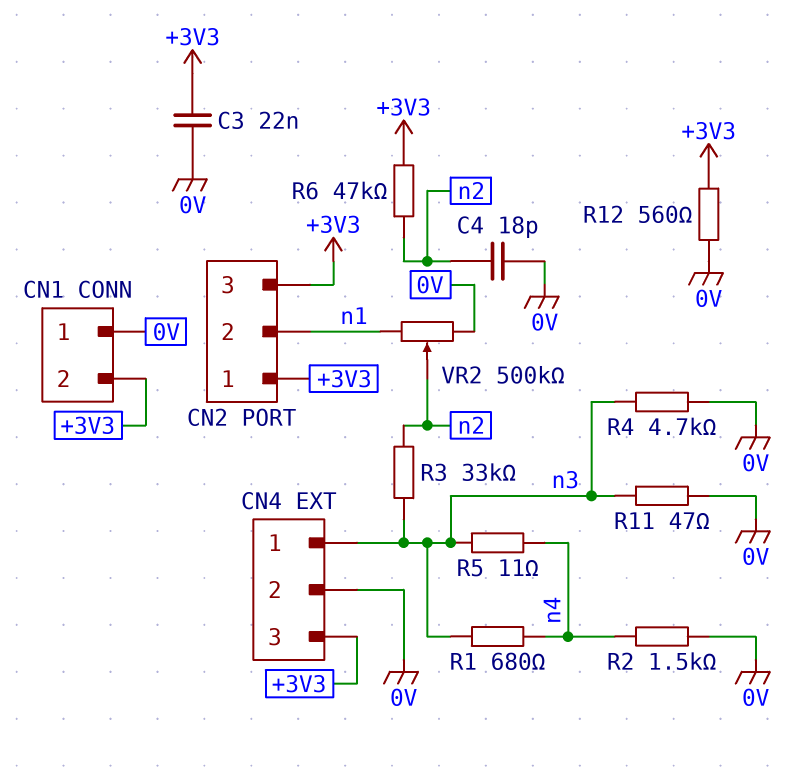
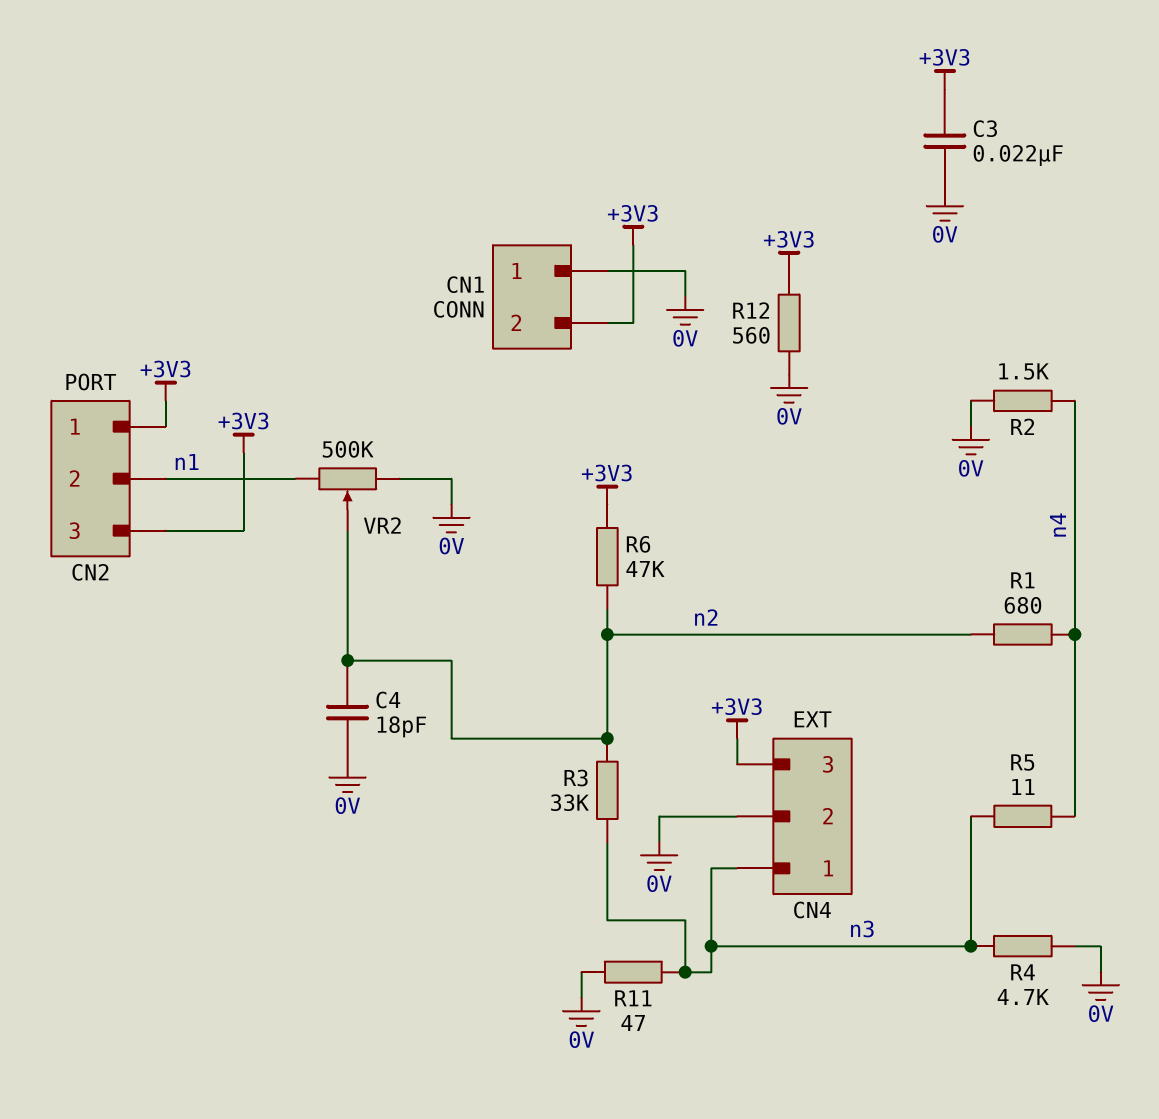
R1: 680 (n3, n4) -> 680 (n2, n4)

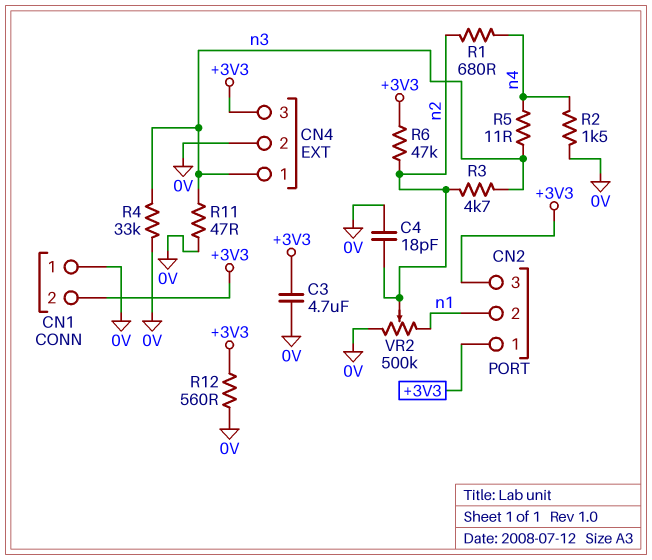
C3: 22nF (+3V3, 0V) -> 4.7uF (+3V3, 0V)
R3: 33k (n2, n3) -> 4.7k (n2, n3)
R4: 4.7k (0V, n3) -> 33k (0V, n3)

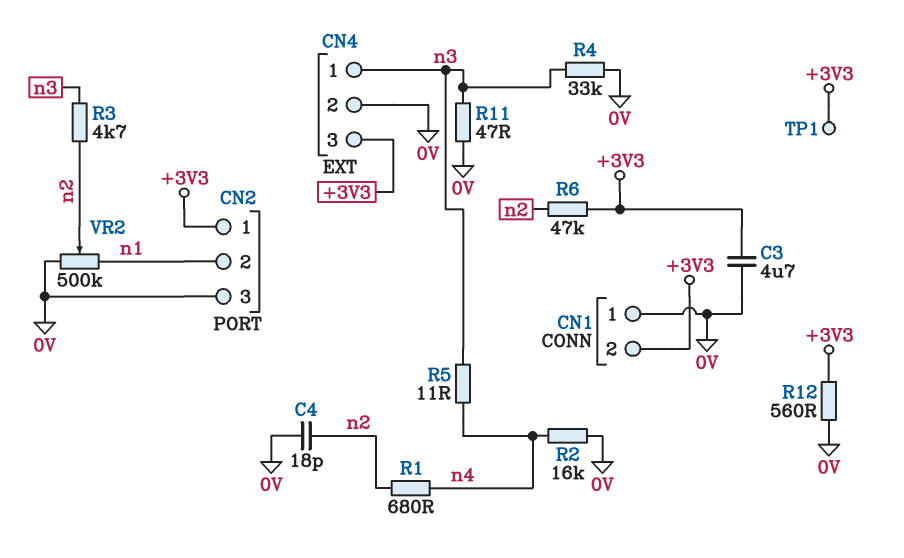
CN2 pin 3: +3V3 -> 0V
R2: 1.5k (0V, n4) -> 16k (0V, n4)
TP1: none -> test point (+3V3)

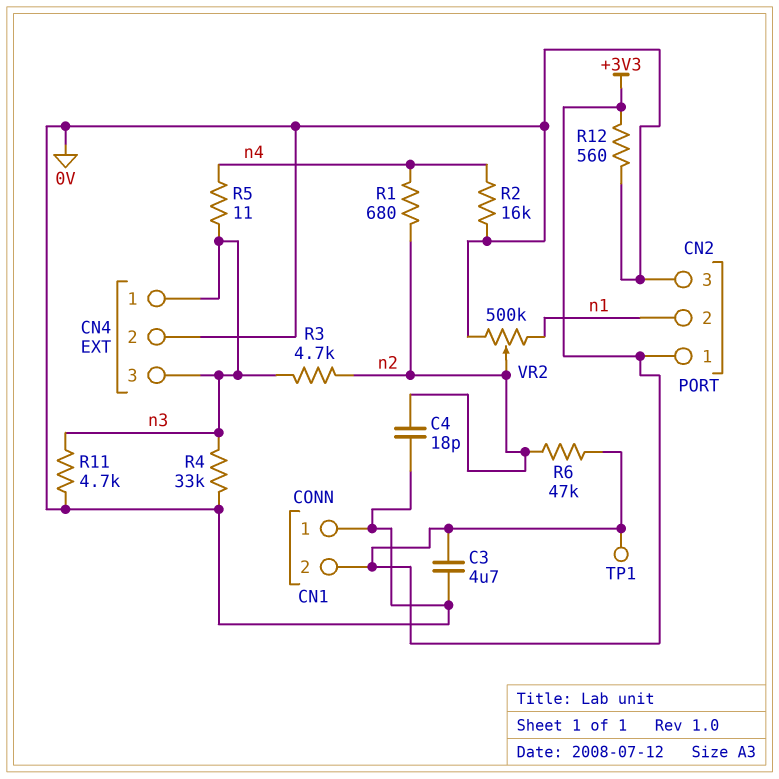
CN4 pin 3: +3V3 -> n3
R11: 47 (0V, n3) -> 4.7k (0V, n3)

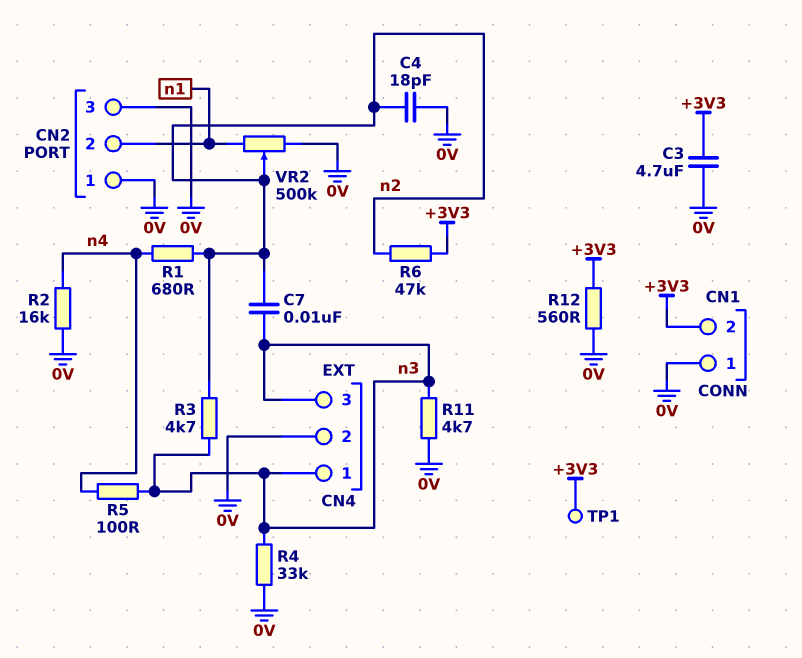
C7: none -> 10nF (n2, n3)
CN2 pin 1: +3V3 -> 0V
R5: 11 (n3, n4) -> 100 (n3, n4)

